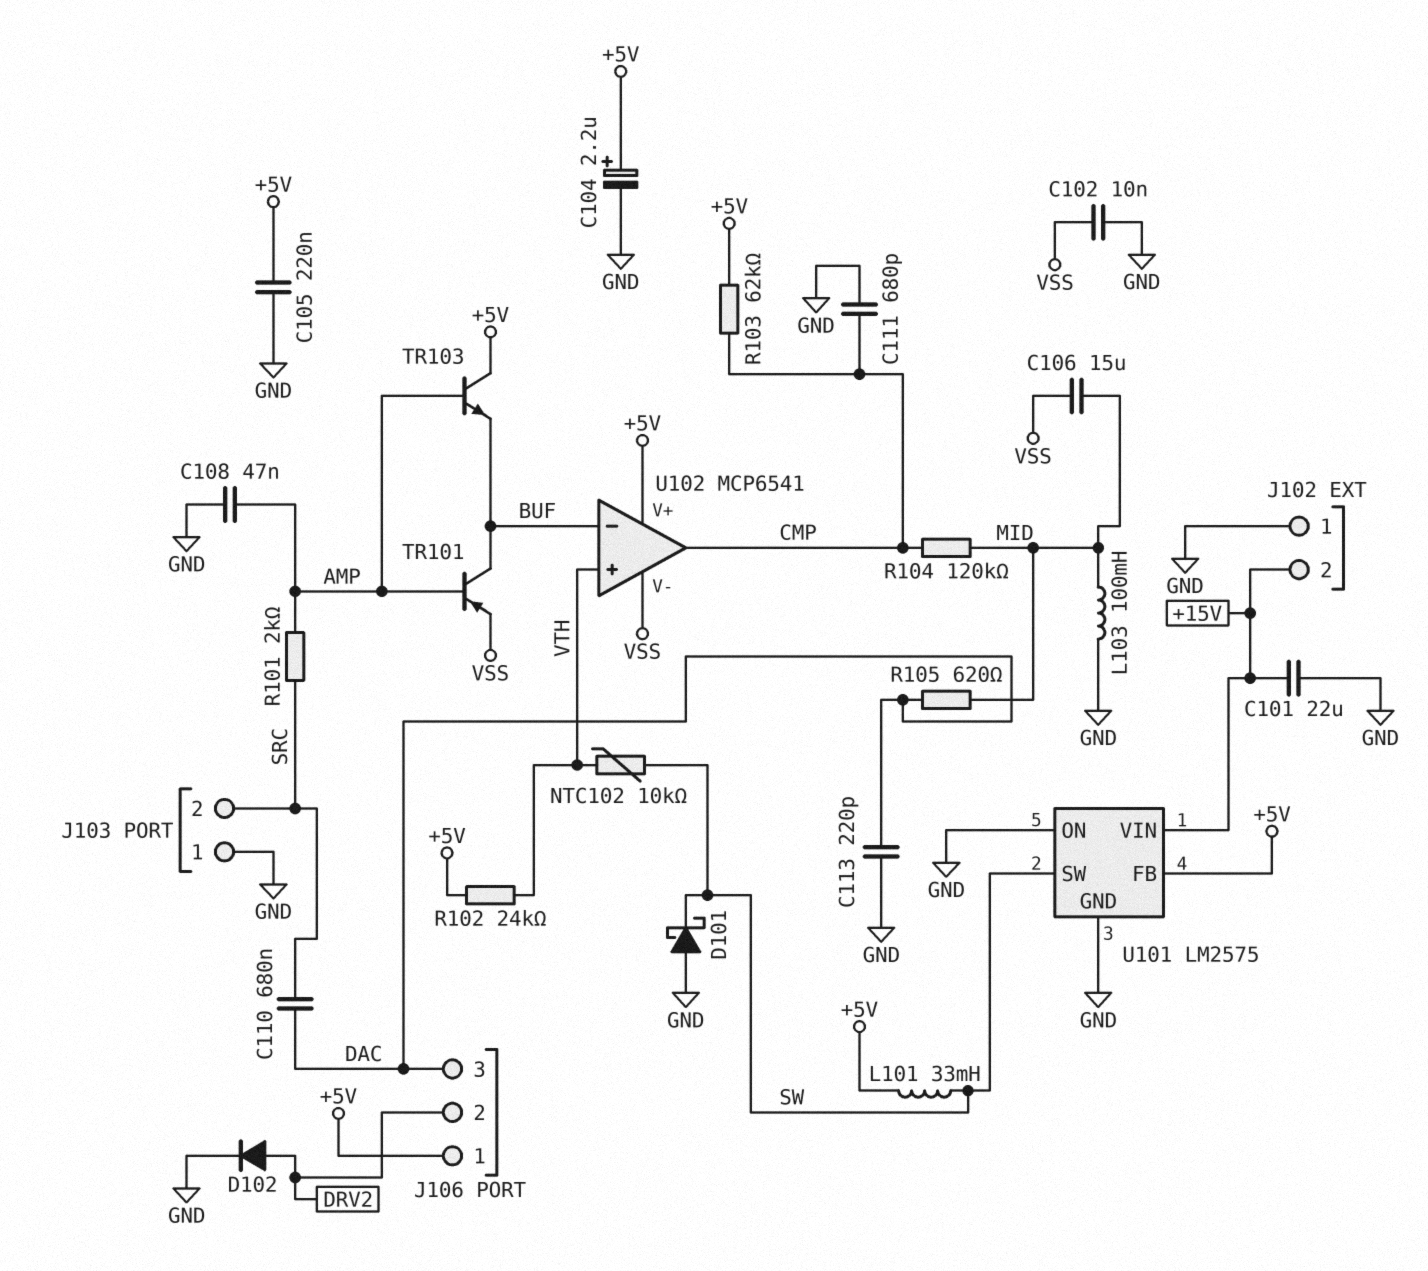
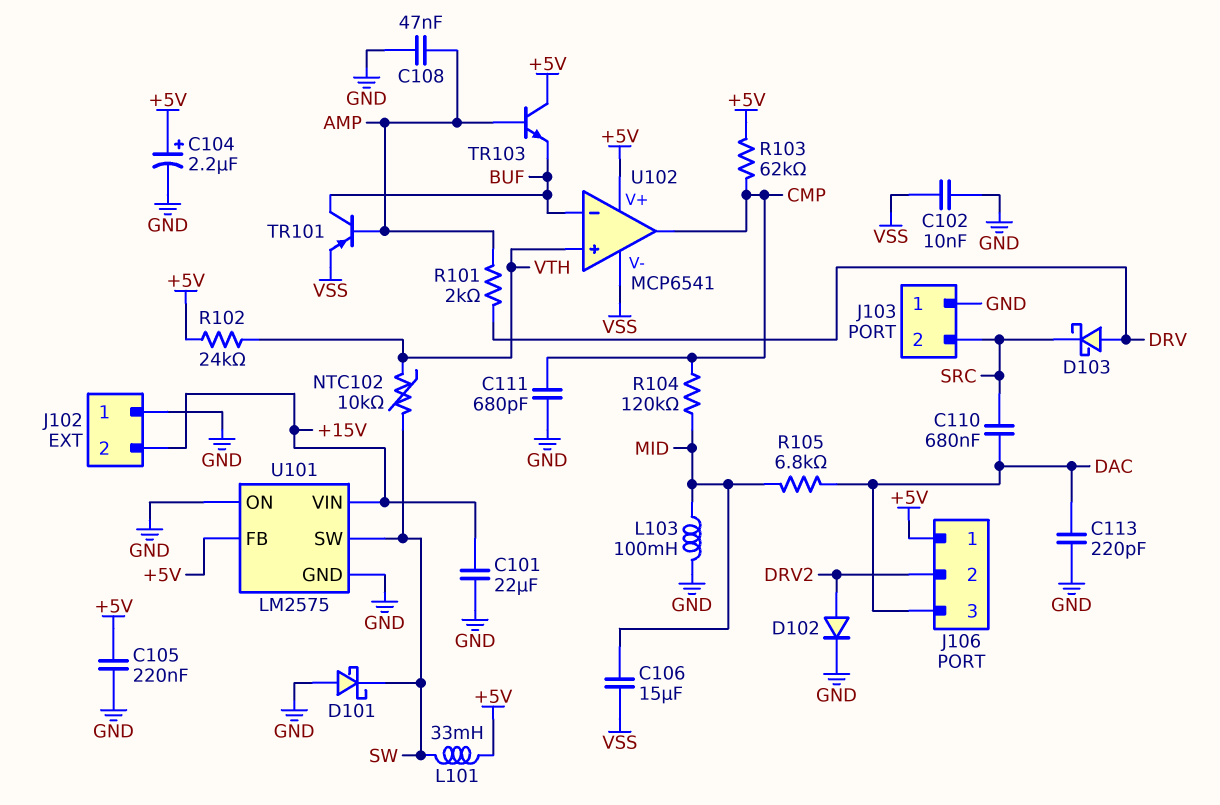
D103: none -> schottky (A DRV, K SRC)
R101: 2k (AMP, SRC) -> 2k (AMP, DRV)
R105: 620 (DAC, MID) -> 6.8k (DAC, MID)

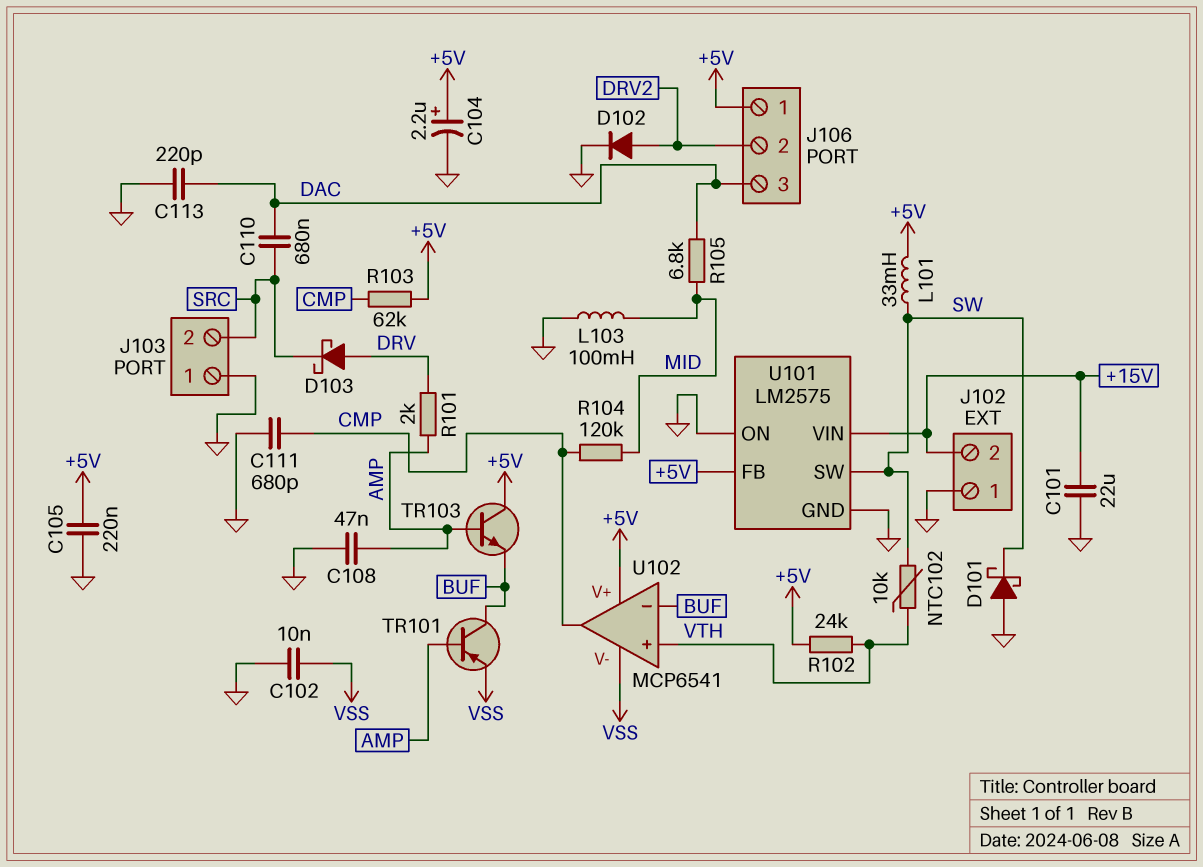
C106: 15uF (MID, VSS) -> none

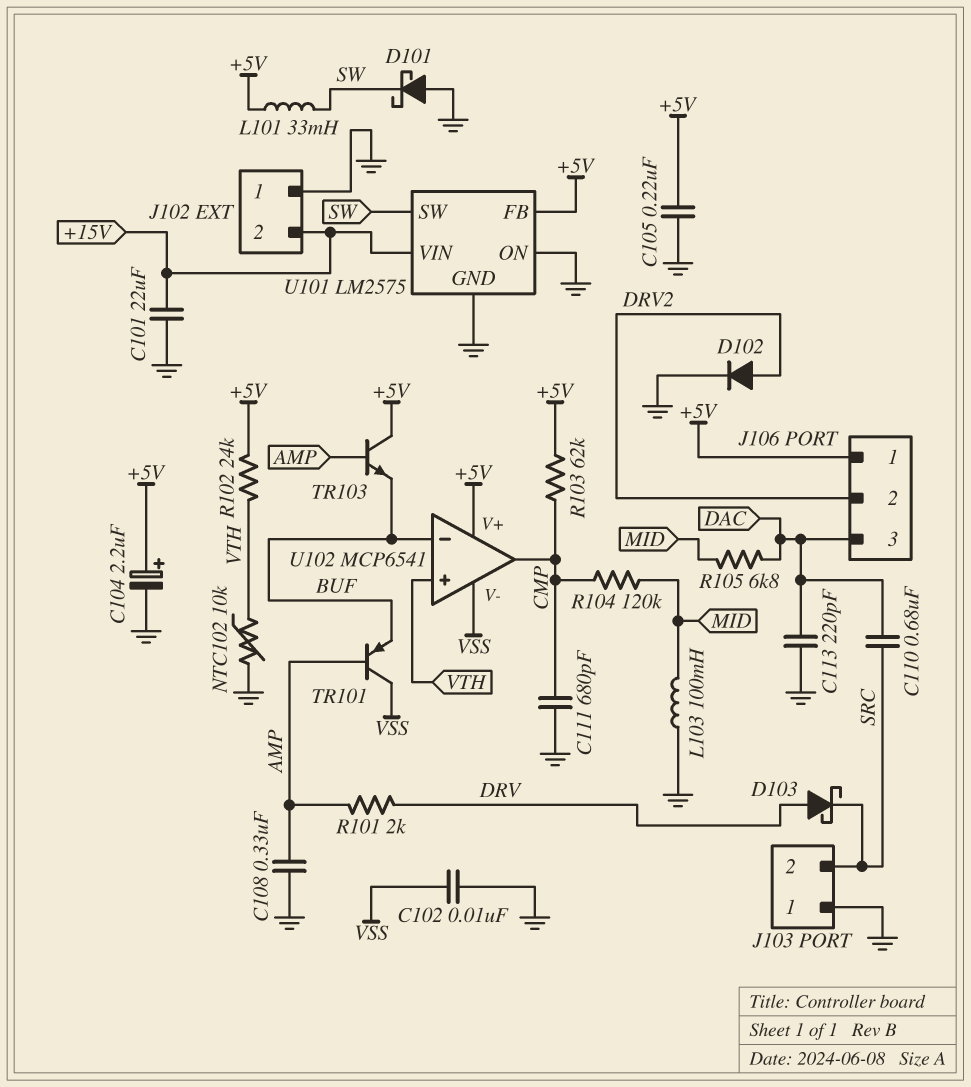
C108: 47nF (AMP, GND) -> 330nF (AMP, GND)
NTC102: 10k (SW, VTH) -> 10k (GND, VTH)
TR101: PNP (B AMP, C BUF, E VSS) -> PNP (B AMP, C VSS, E BUF)

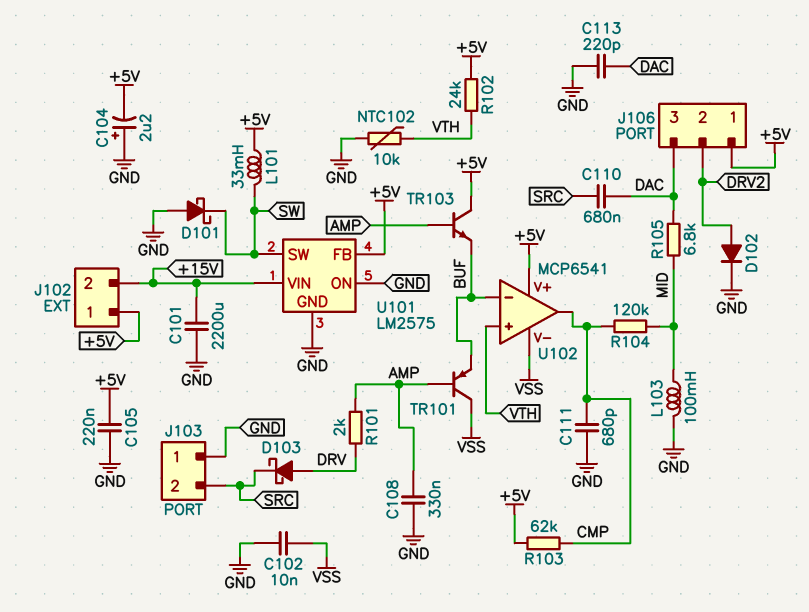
C101: 22uF (+15V, GND) -> 2200uF (+15V, GND)
C104: 2.2uF (plus +5V, minus GND) -> 2.2uF (plus GND, minus +5V)
J102 pin 1: GND -> +5V

